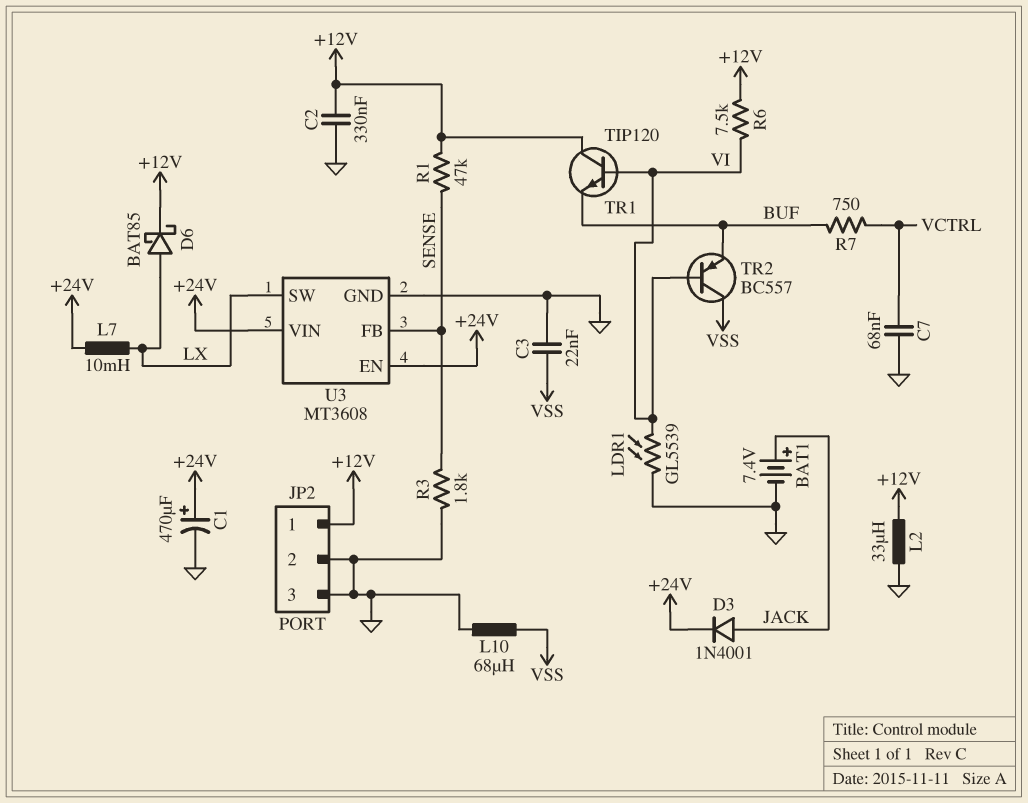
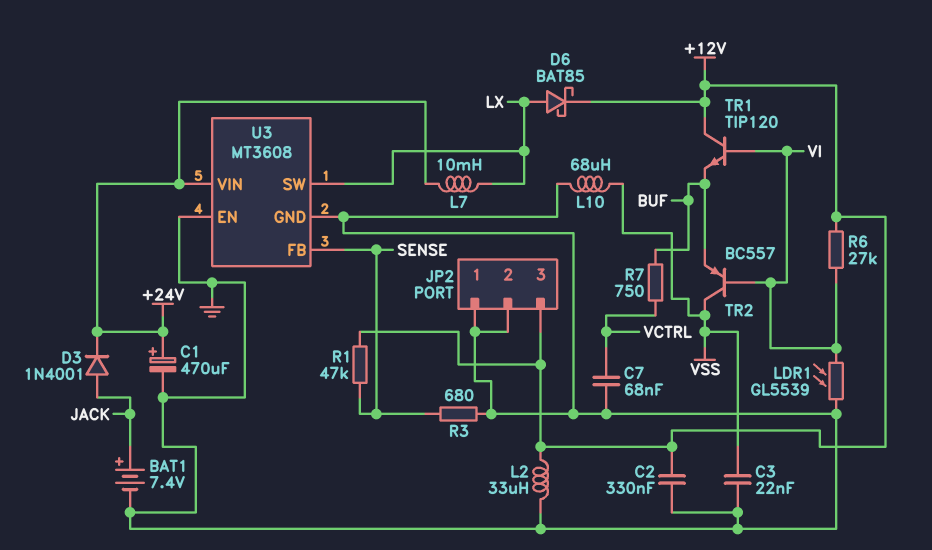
JP2 pin 1: +12V -> GND
JP2 pin 3: GND -> +12V
R3: 1.8k (GND, SENSE) -> 680 (GND, SENSE)
R6: 7.5k (+12V, VI) -> 27k (+12V, VI)
U3 pin EN: +24V -> GND

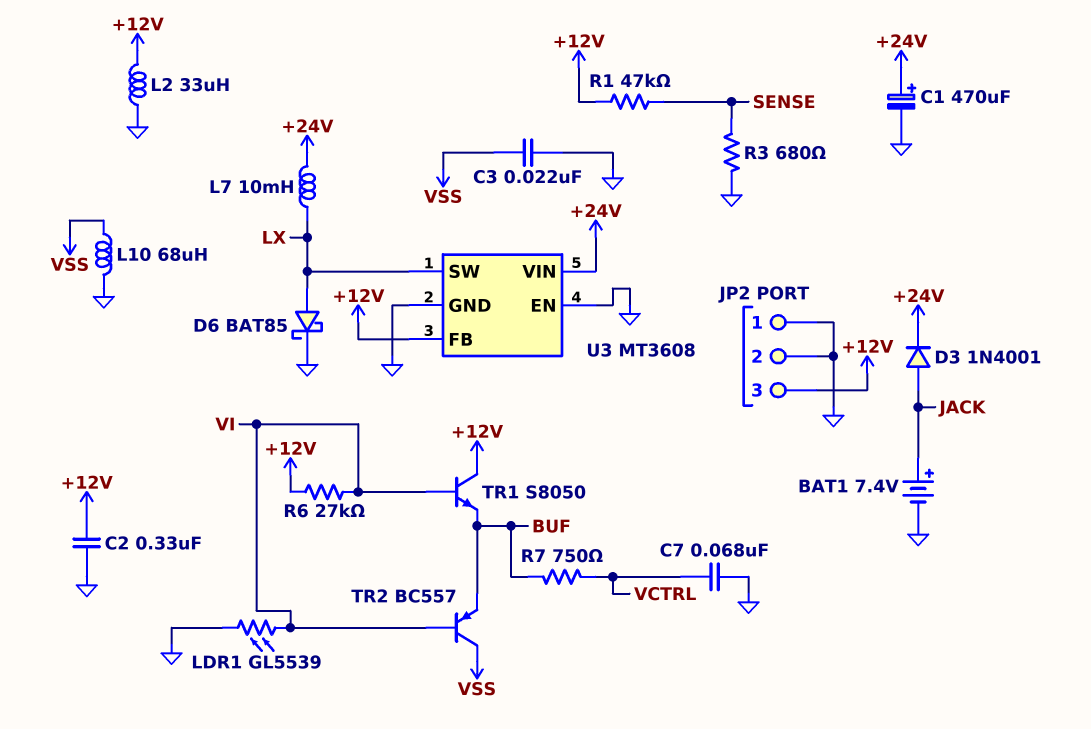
D6: schottky BAT85 (A LX, K +12V) -> schottky BAT85 (A LX, K GND)
TR1: NPN TIP120 (B VI, C +12V, E BUF) -> NPN S8050 (B VI, C +12V, E BUF)
U3 pin FB: SENSE -> +12V

